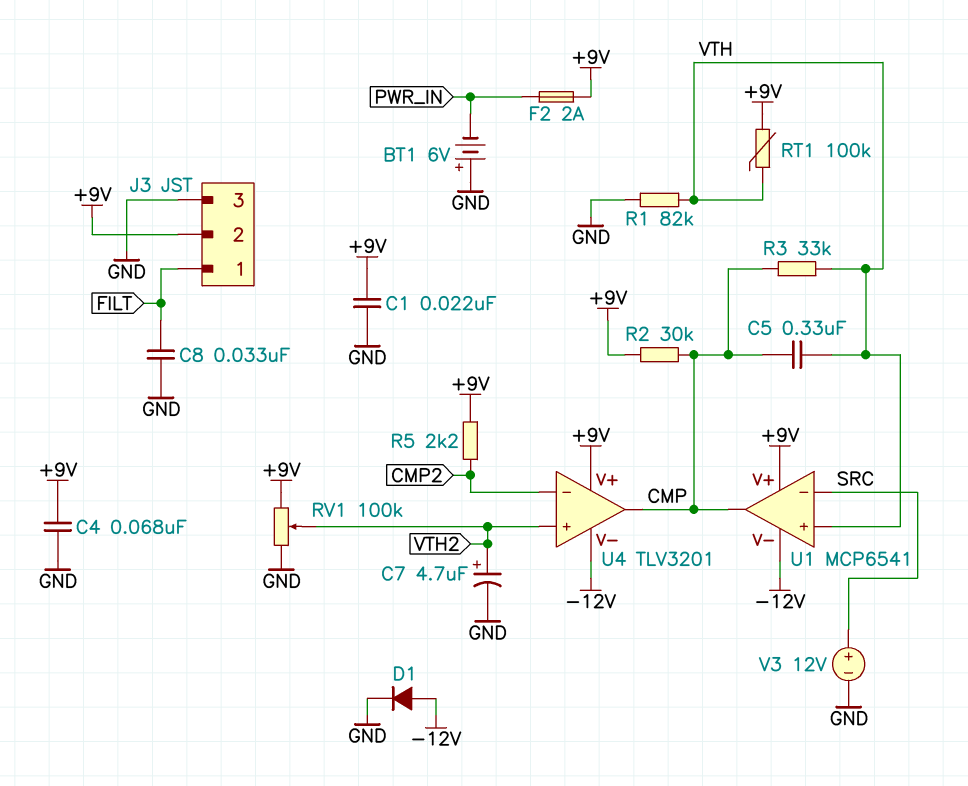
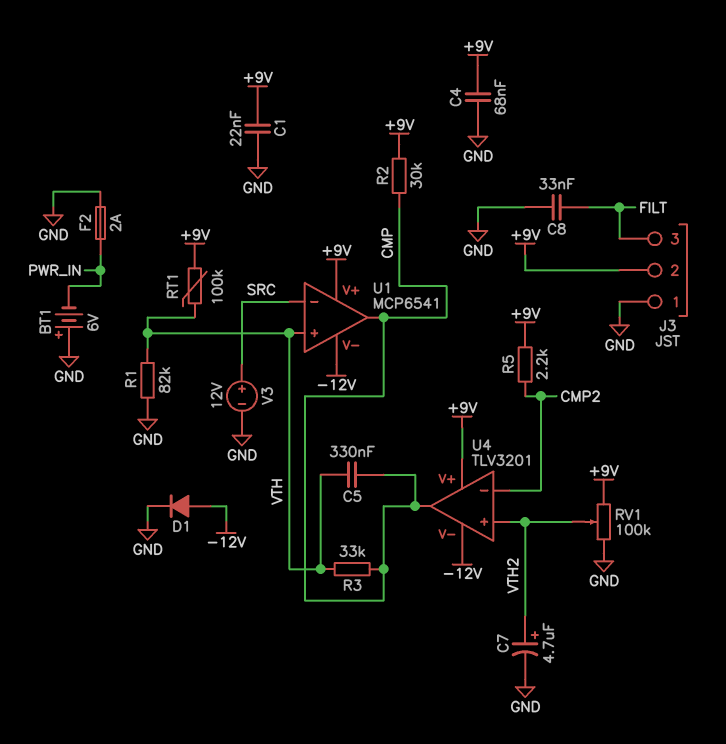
F2: 2A (+9V, PWR_IN) -> 2A (GND, PWR_IN)
J3 pin 1: FILT -> GND
J3 pin 3: GND -> FILT

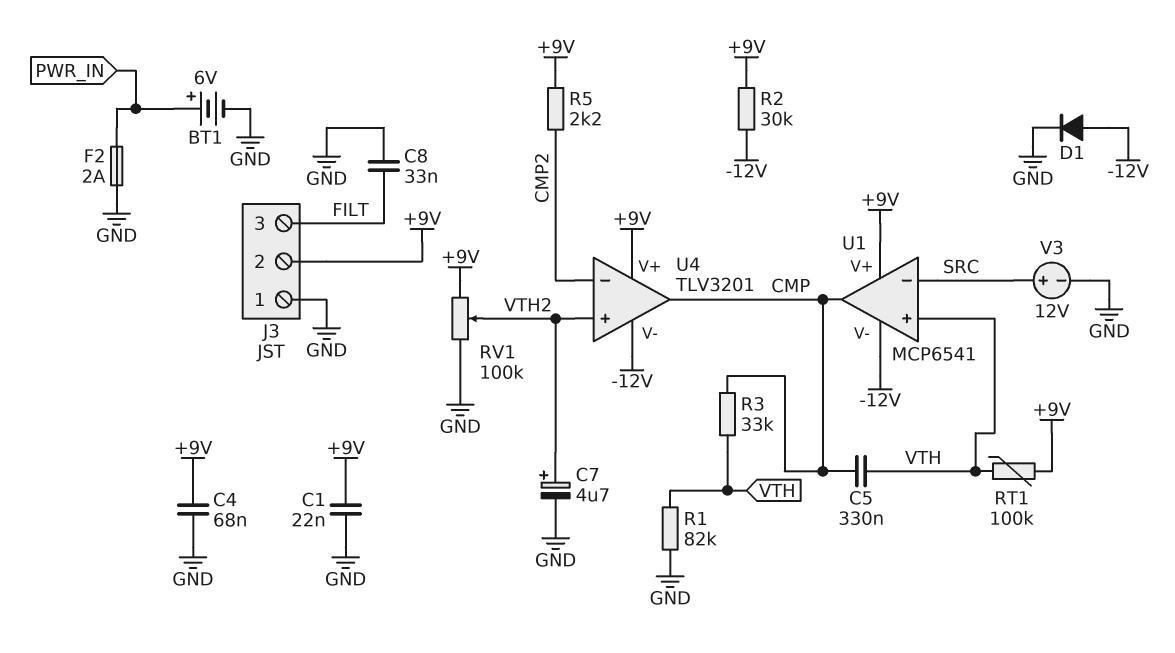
BT1: 6V (plus GND, minus PWR_IN) -> 6V (plus PWR_IN, minus GND)
R2: 30k (+9V, CMP) -> 30k (+9V, -12V)

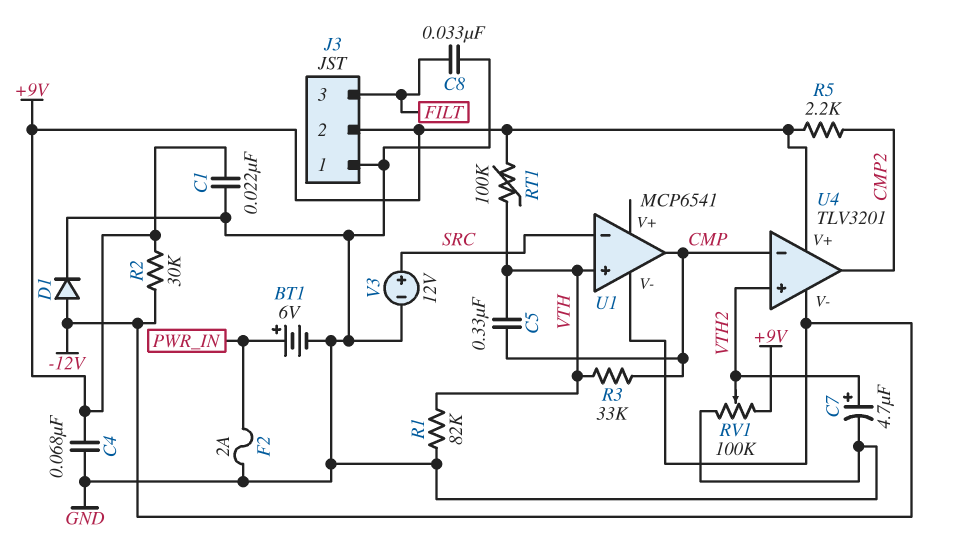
U1 pin V+: +9V -> none
U4 pin in-: CMP2 -> CMP
U4 pin out: CMP -> CMP2

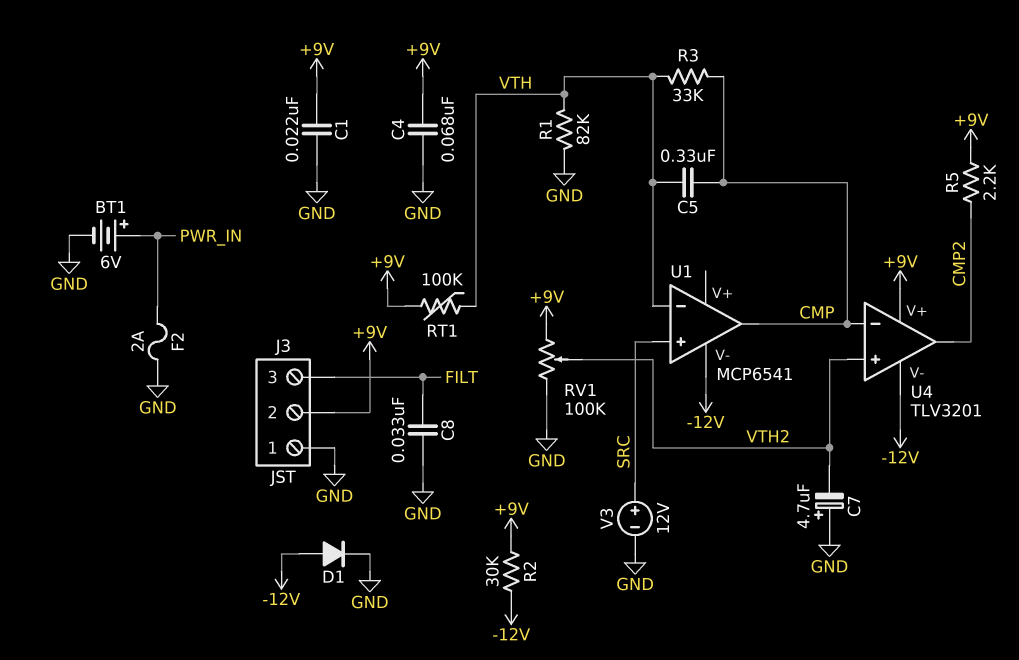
C7: 4.7uF (plus VTH2, minus GND) -> 4.7uF (plus GND, minus VTH2)
U1 pin in+: VTH -> SRC
U1 pin in-: SRC -> VTH

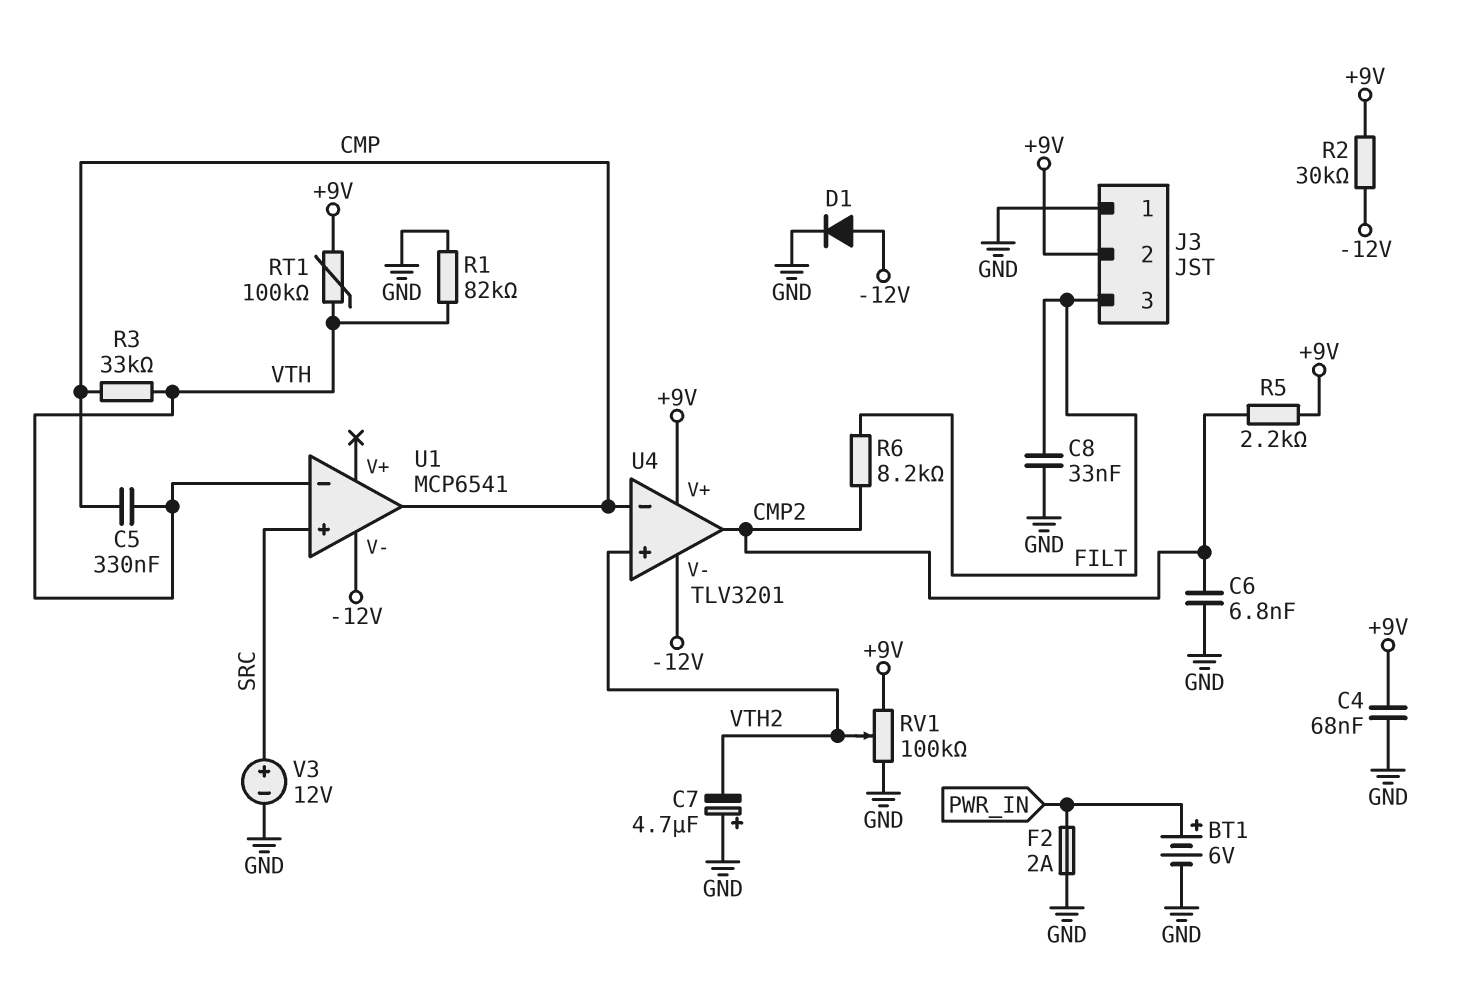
C1: 22nF (+9V, GND) -> none
C6: none -> 6.8nF (CMP2, GND)
R6: none -> 8.2k (CMP2, FILT)

